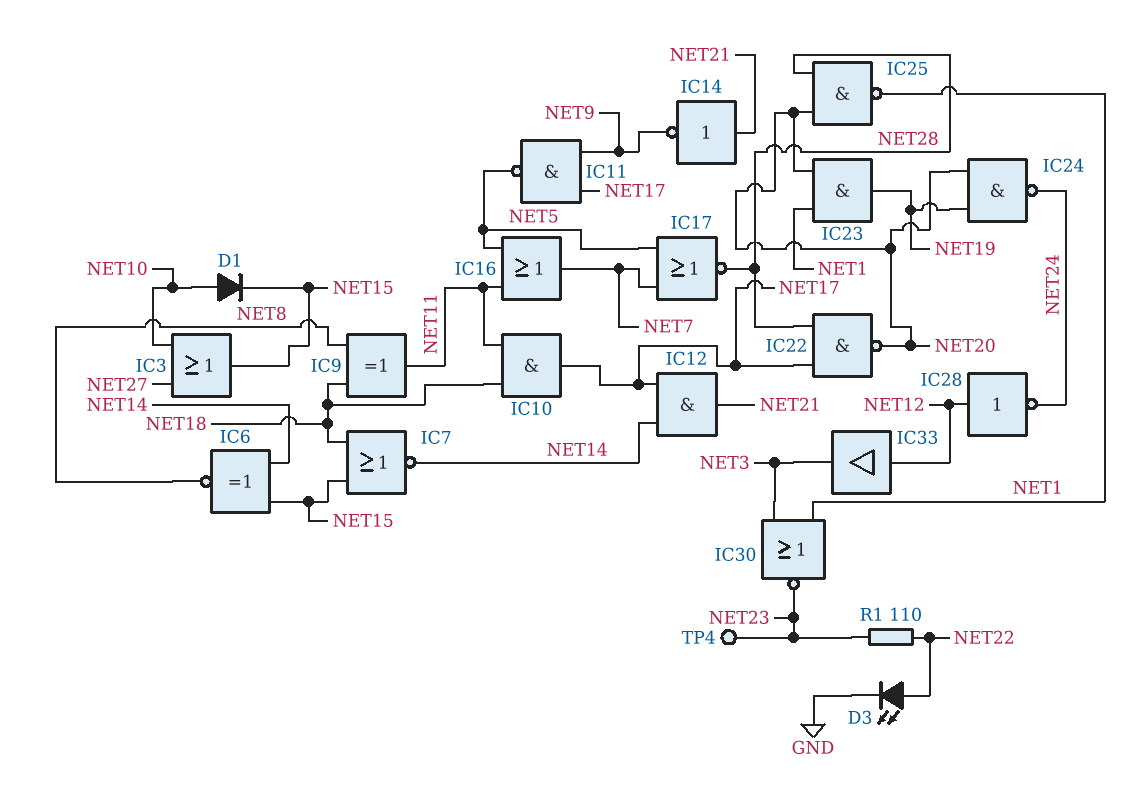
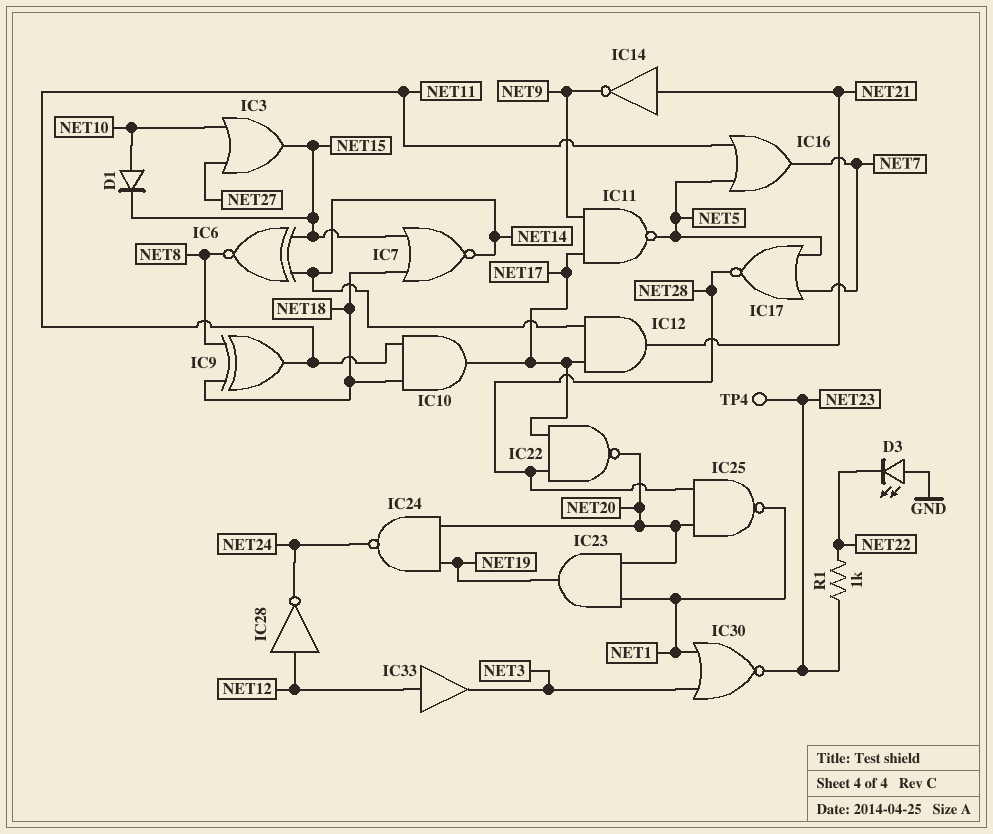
D3: LED (A NET22, K GND) -> LED (A GND, K NET22)
R1: 110 (NET22, NET23) -> 1k (NET22, NET23)

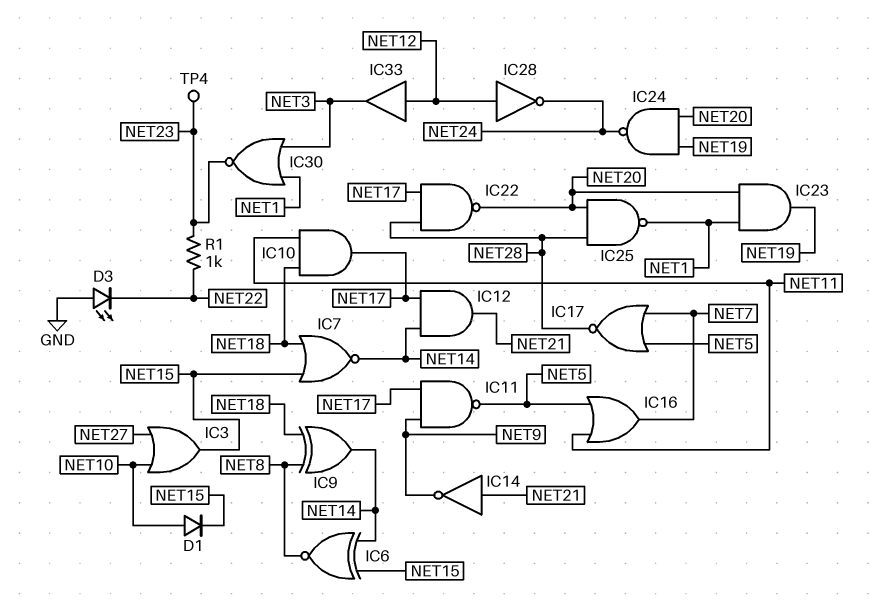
IC9: XOR (in NET8, in NET18, out NET11) -> XOR (in NET8, in NET18, out NET14)

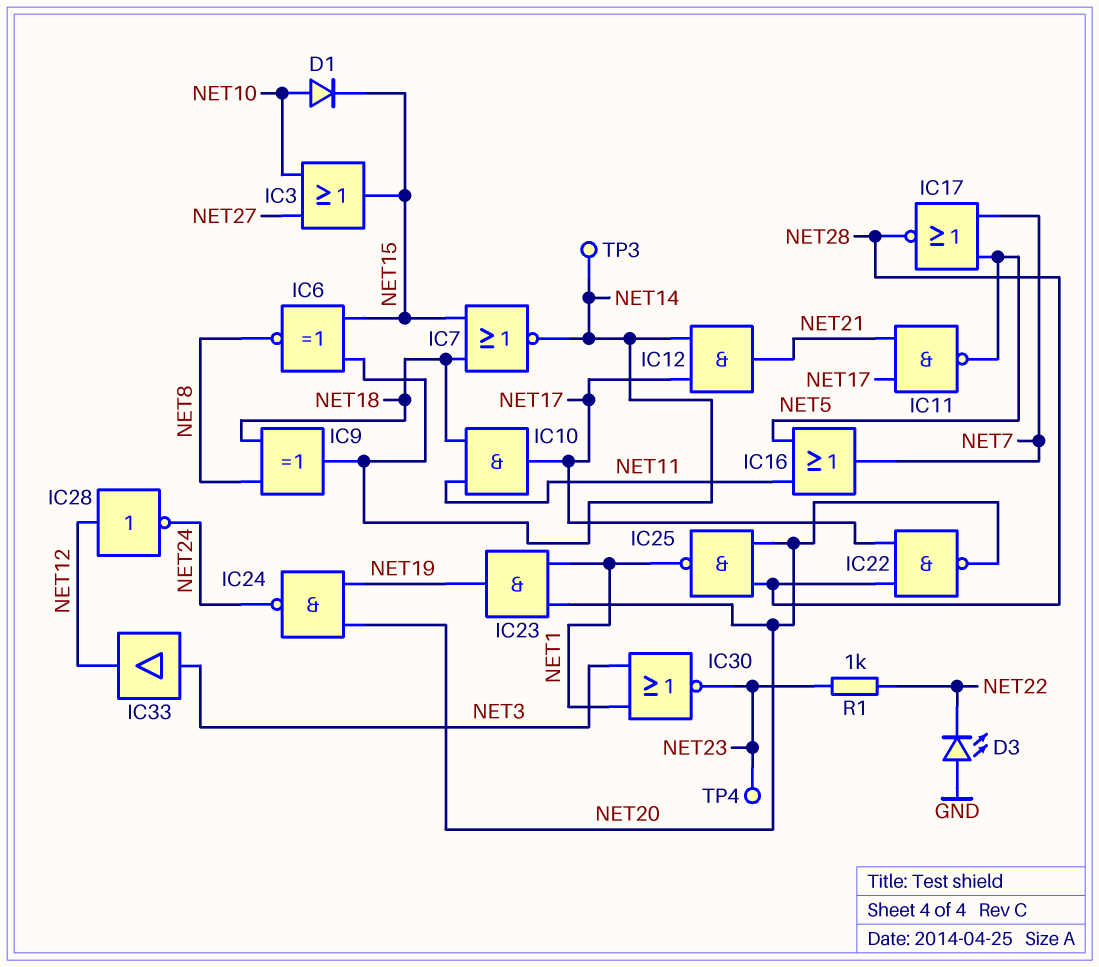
IC11: NAND (in NET9, in NET17, out NET5) -> NAND (in NET17, in NET21, out NET5)
IC14: NOT (in NET21, out NET9) -> none
IC33: buffer (in NET12, out NET3) -> buffer (in NET3, out NET12)
TP3: none -> test point (NET14)

